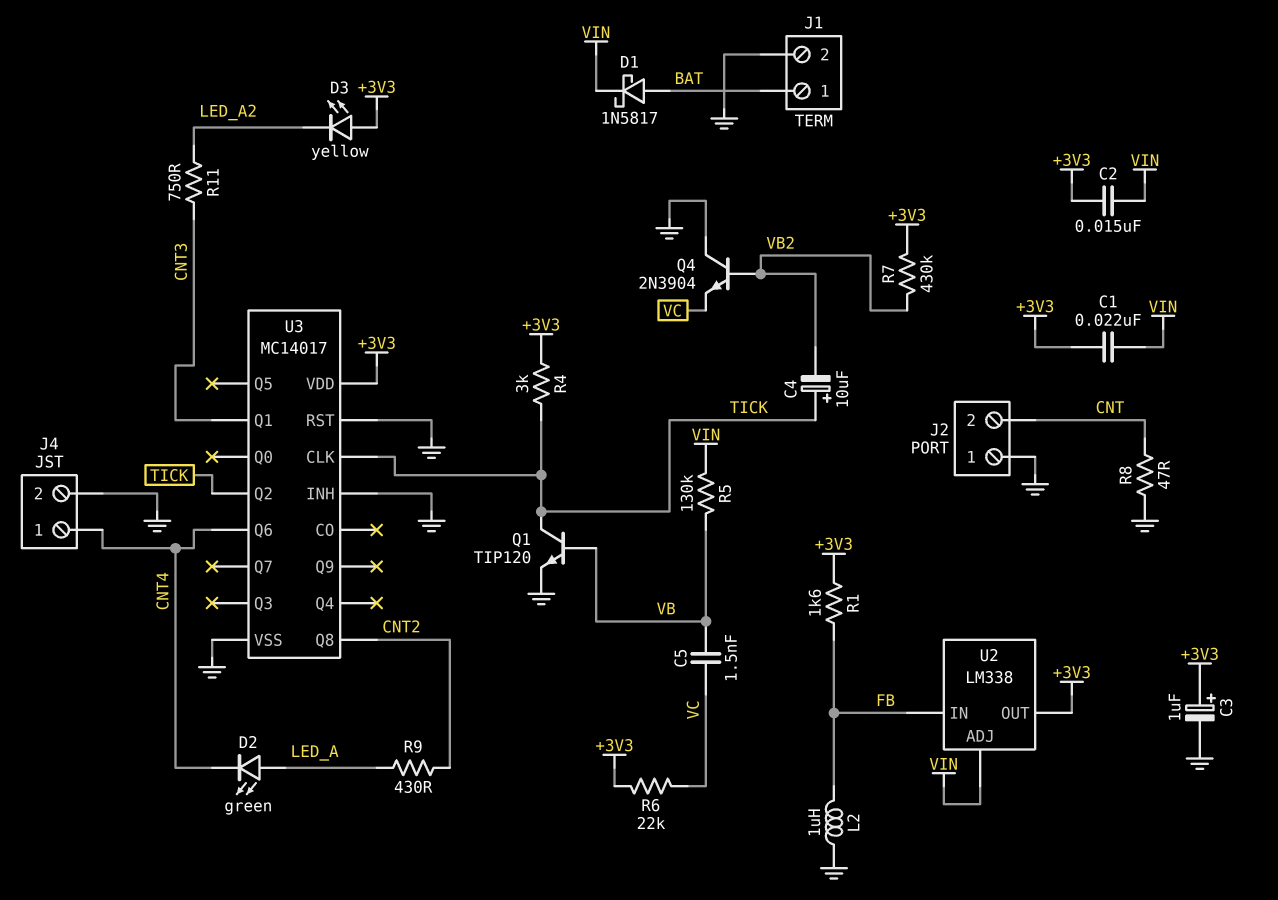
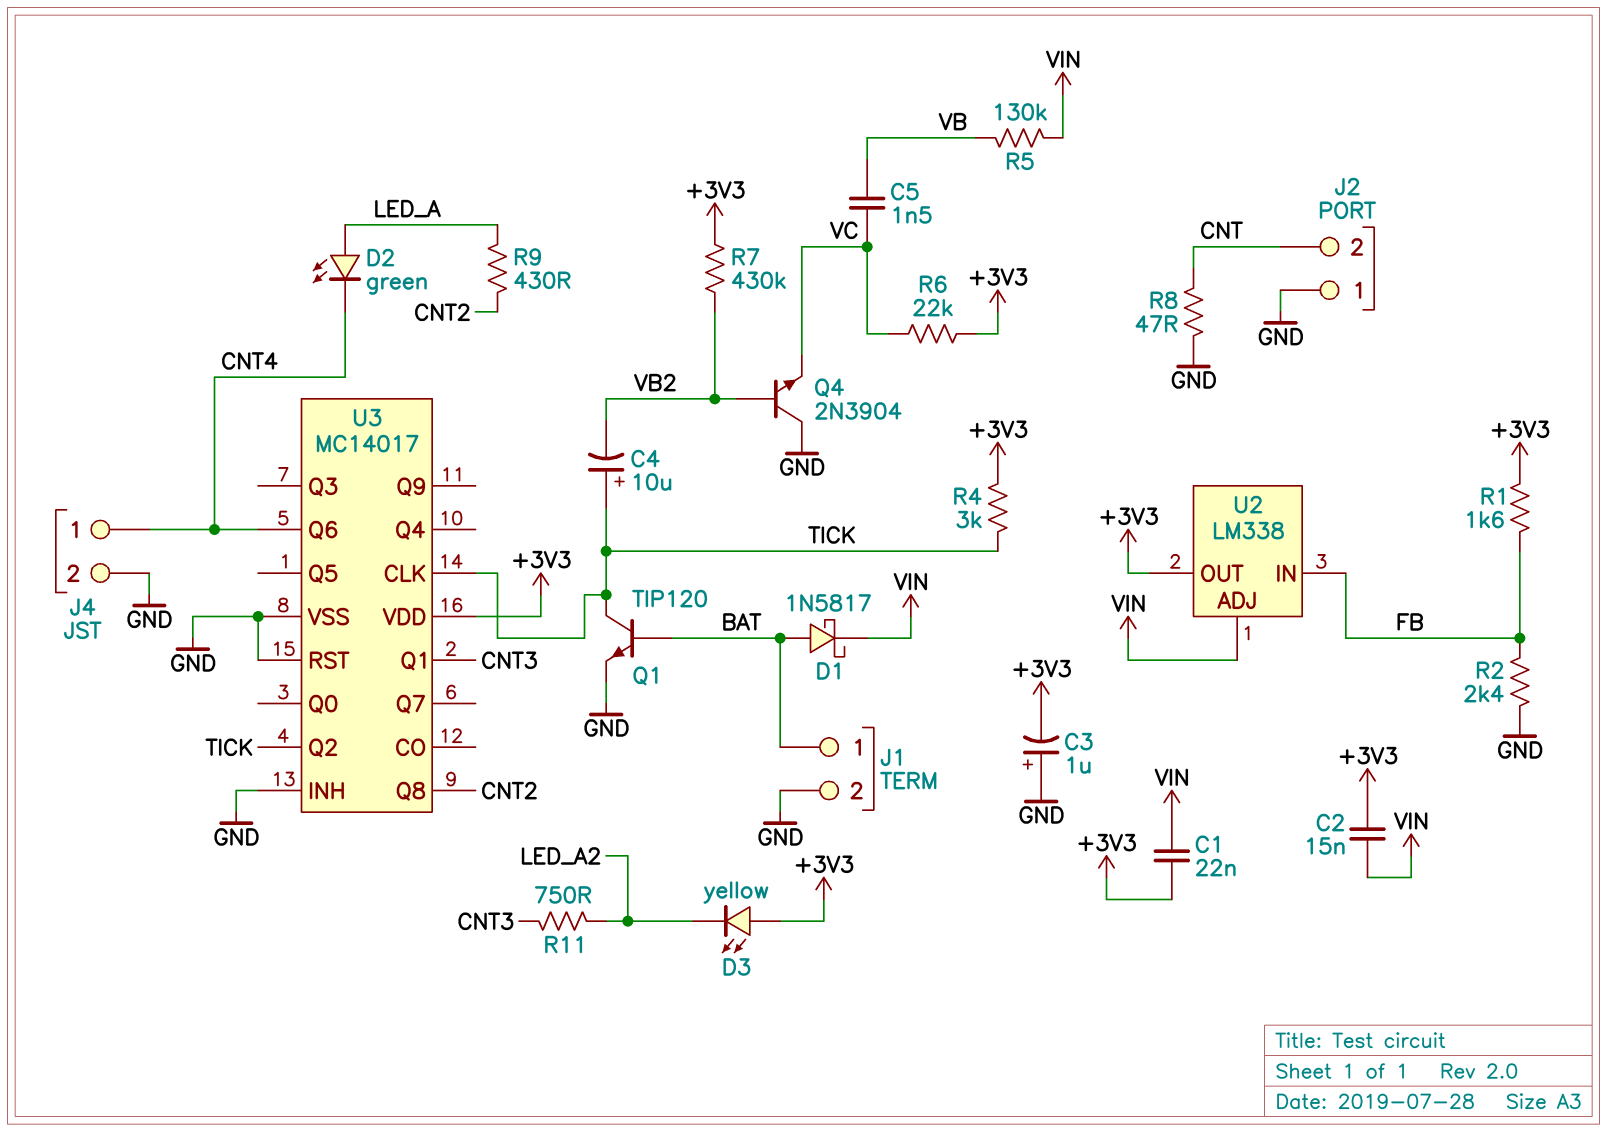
C3: 1uF (plus +3V3, minus GND) -> 1uF (plus GND, minus +3V3)
L2: 1uH (FB, GND) -> none
Q1: NPN TIP120 (B VB, C TICK, E GND) -> NPN TIP120 (B BAT, C TICK, E GND)
R2: none -> 2.4k (FB, GND)

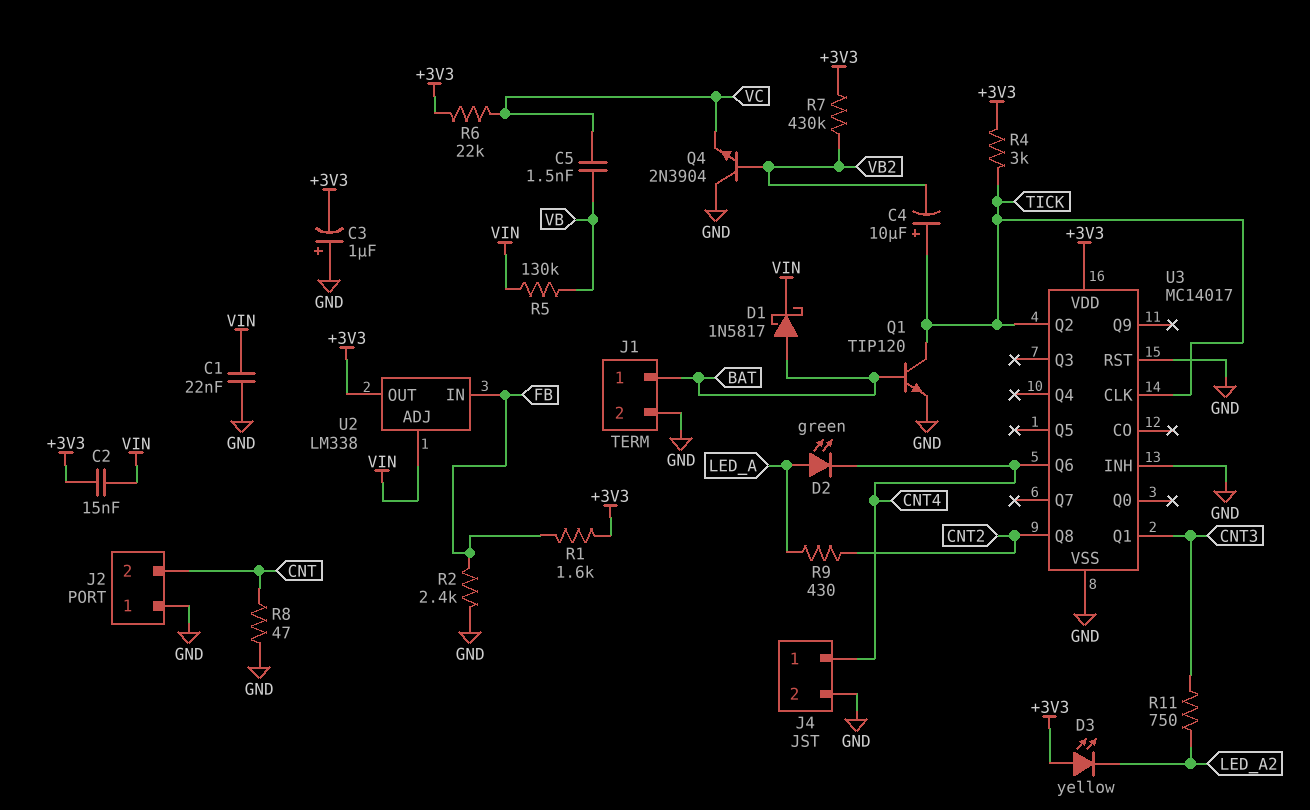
C1: 22nF (+3V3, VIN) -> 22nF (GND, VIN)

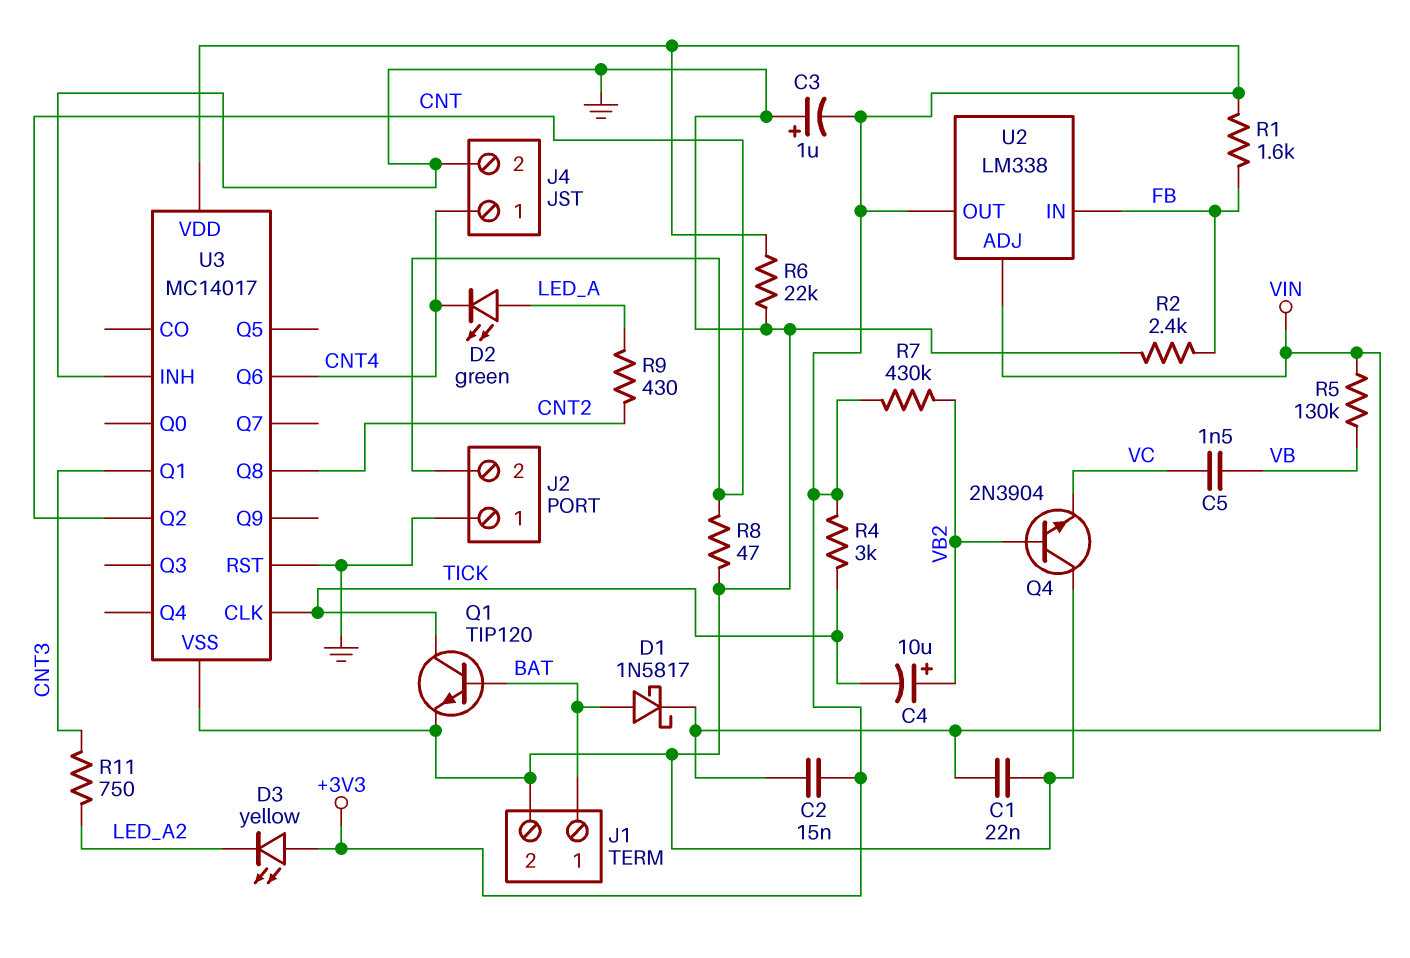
C4: 10uF (plus TICK, minus VB2) -> 10uF (plus VB2, minus TICK)
R6: 22k (+3V3, VC) -> 22k (+3V3, GND)
U3 pin Q2: TICK -> CNT

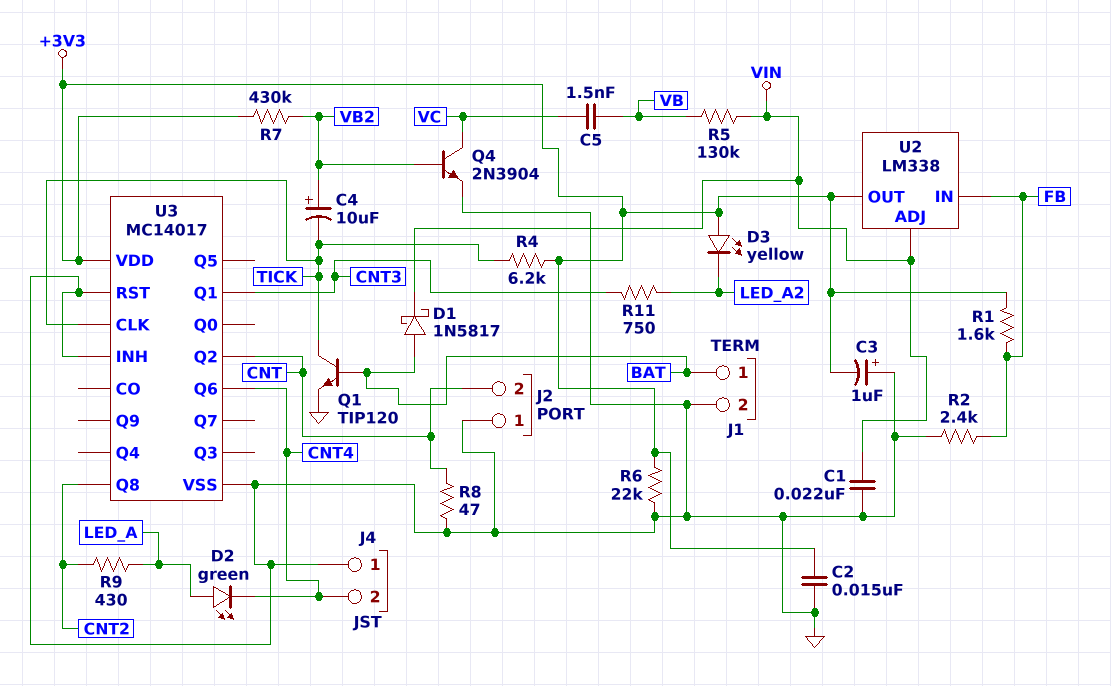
C2: 15nF (+3V3, VIN) -> 15nF (+3V3, GND)
J4 pin 1: CNT4 -> GND
J4 pin 2: GND -> CNT4
Q4: NPN 2N3904 (B VB2, C GND, E VC) -> NPN 2N3904 (B VB2, C VC, E GND)
R4: 3k (+3V3, TICK) -> 6.2k (+3V3, TICK)

